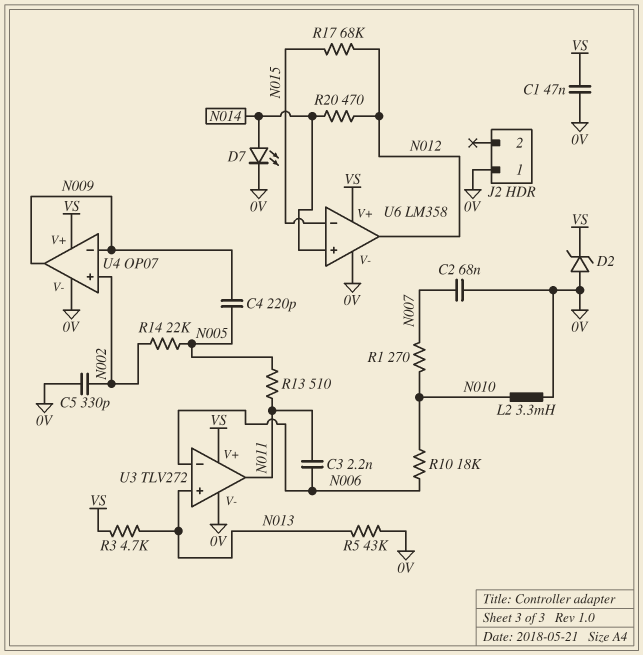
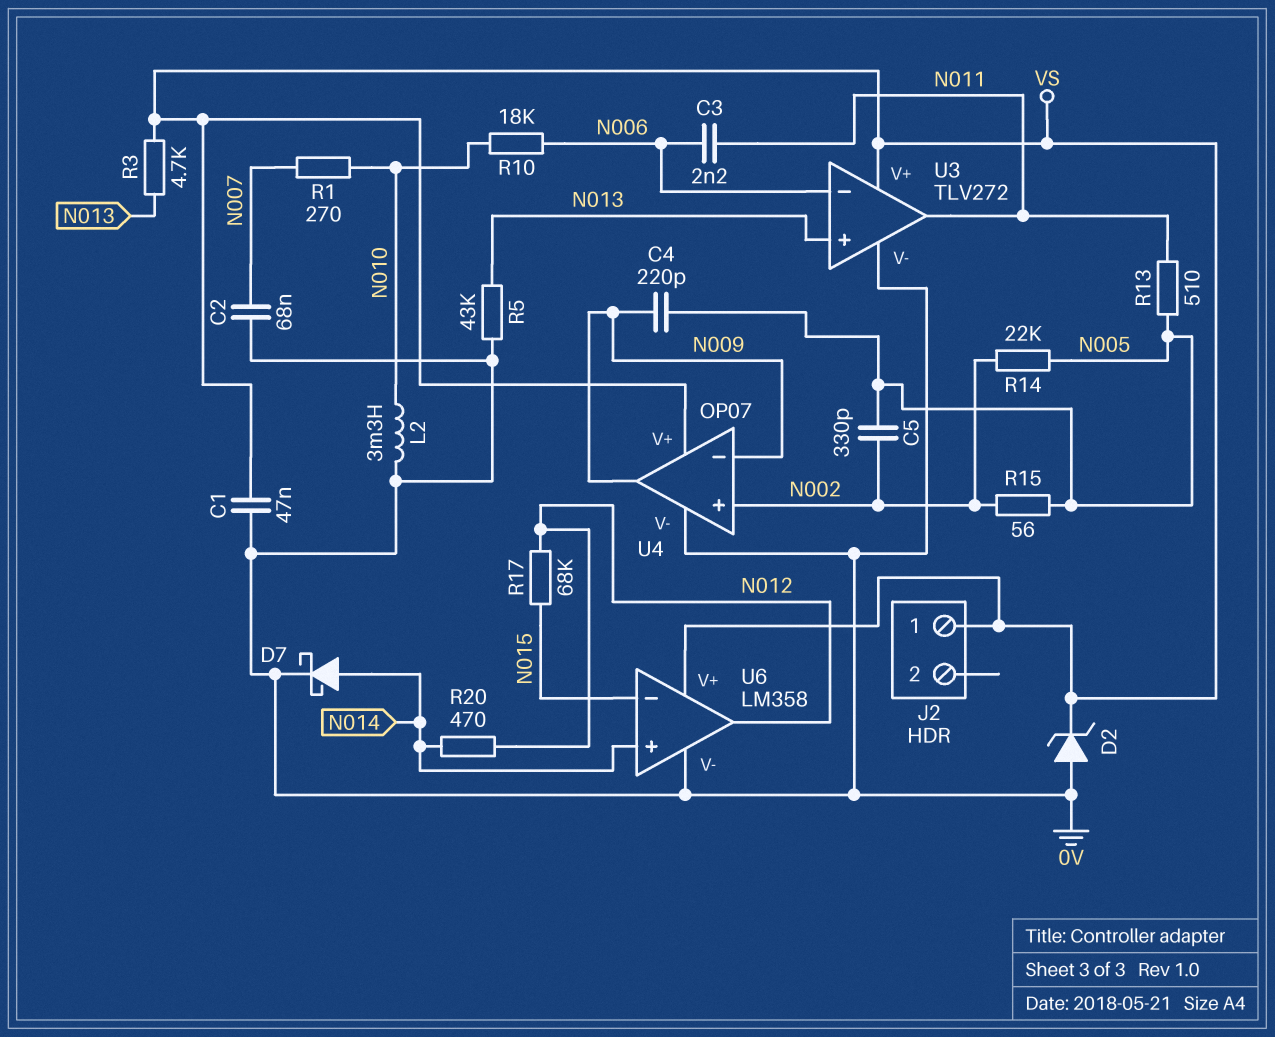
C5: 330pF (0V, N002) -> 330pF (N002, N005)
D7: LED (A N014, K 0V) -> schottky (A N014, K 0V)
J2 pin 1: 0V -> VS
R15: none -> 56 (N002, N005)

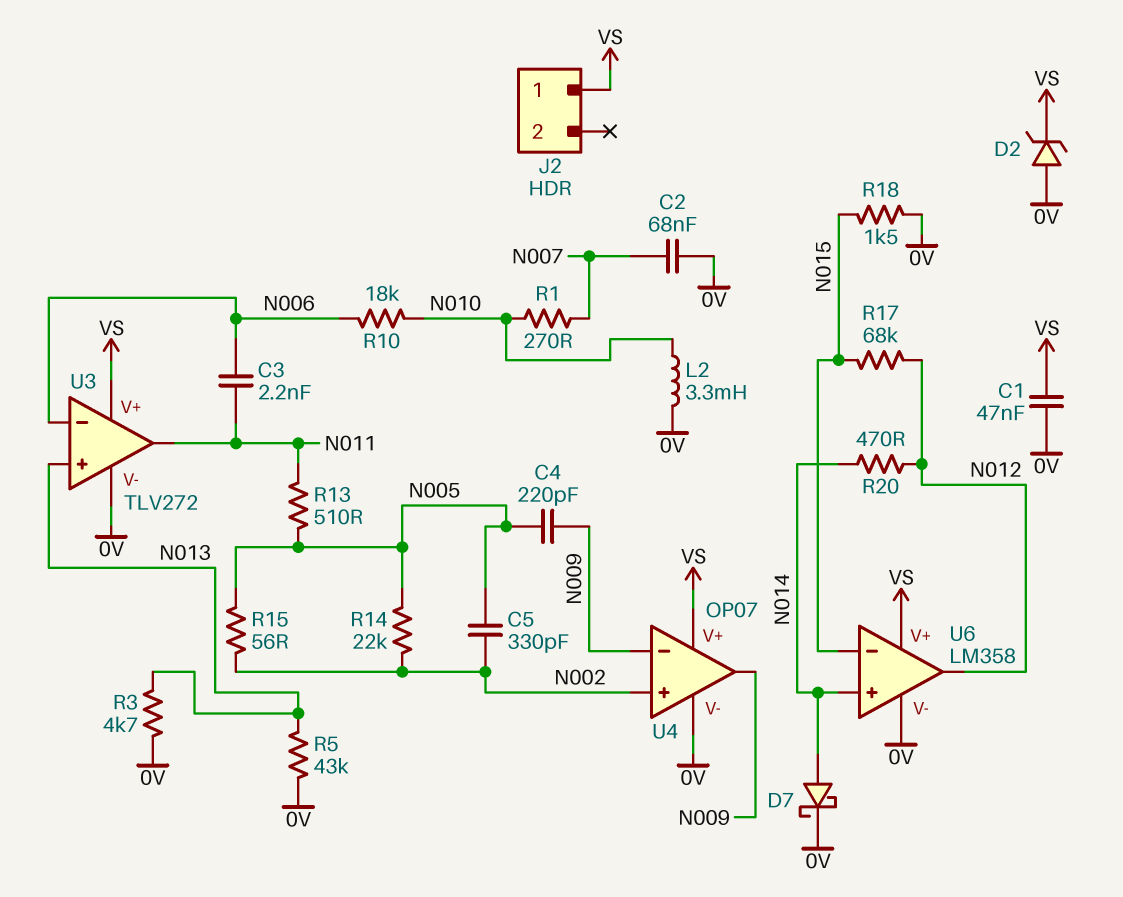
R3: 4.7k (N013, VS) -> 4.7k (0V, N013)
R18: none -> 1.5k (0V, N015)

